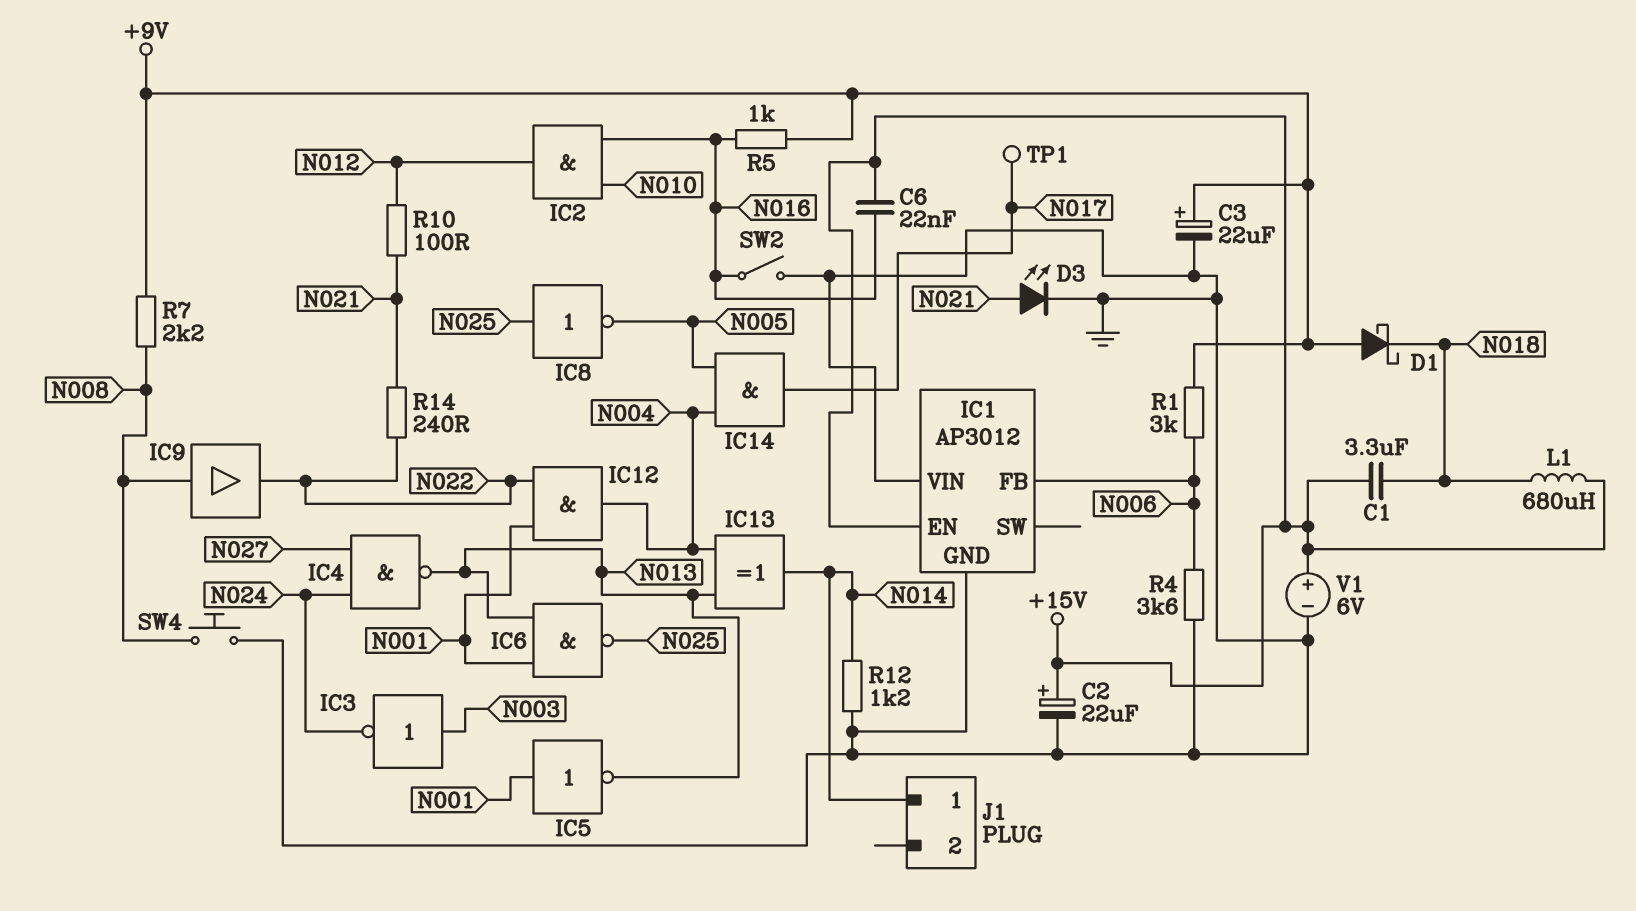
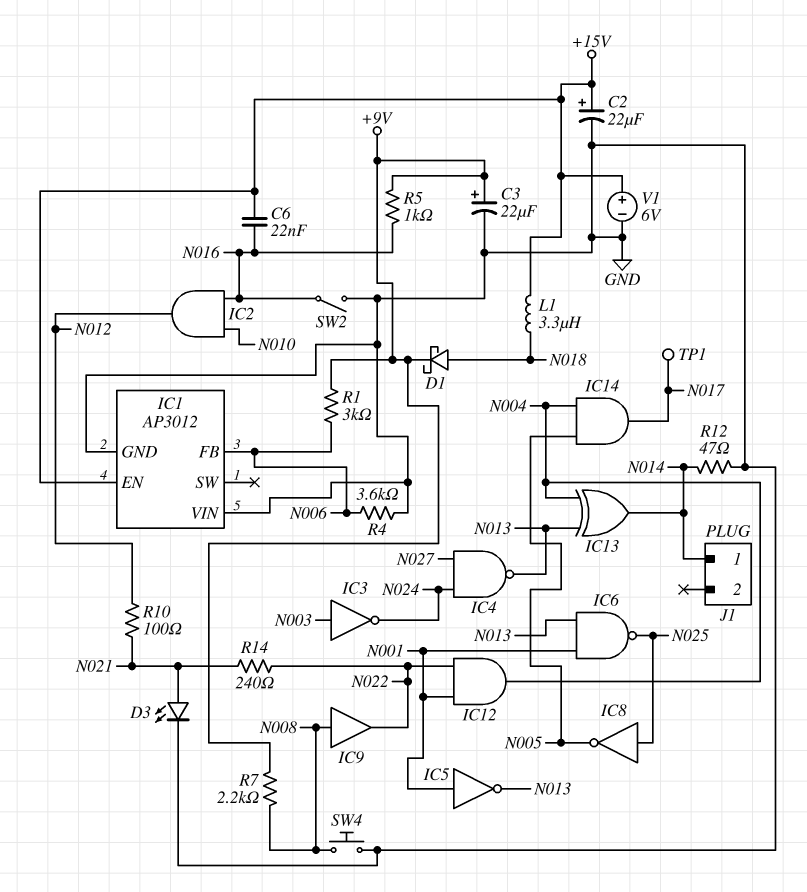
C1: 3.3uF (+15V, N018) -> none
D1: schottky (A +9V, K N018) -> schottky (A N018, K +9V)
L1: 680uH (+15V, N018) -> 3.3uH (+15V, N018)
R12: 1.2k (GND, N014) -> 47 (GND, N014)

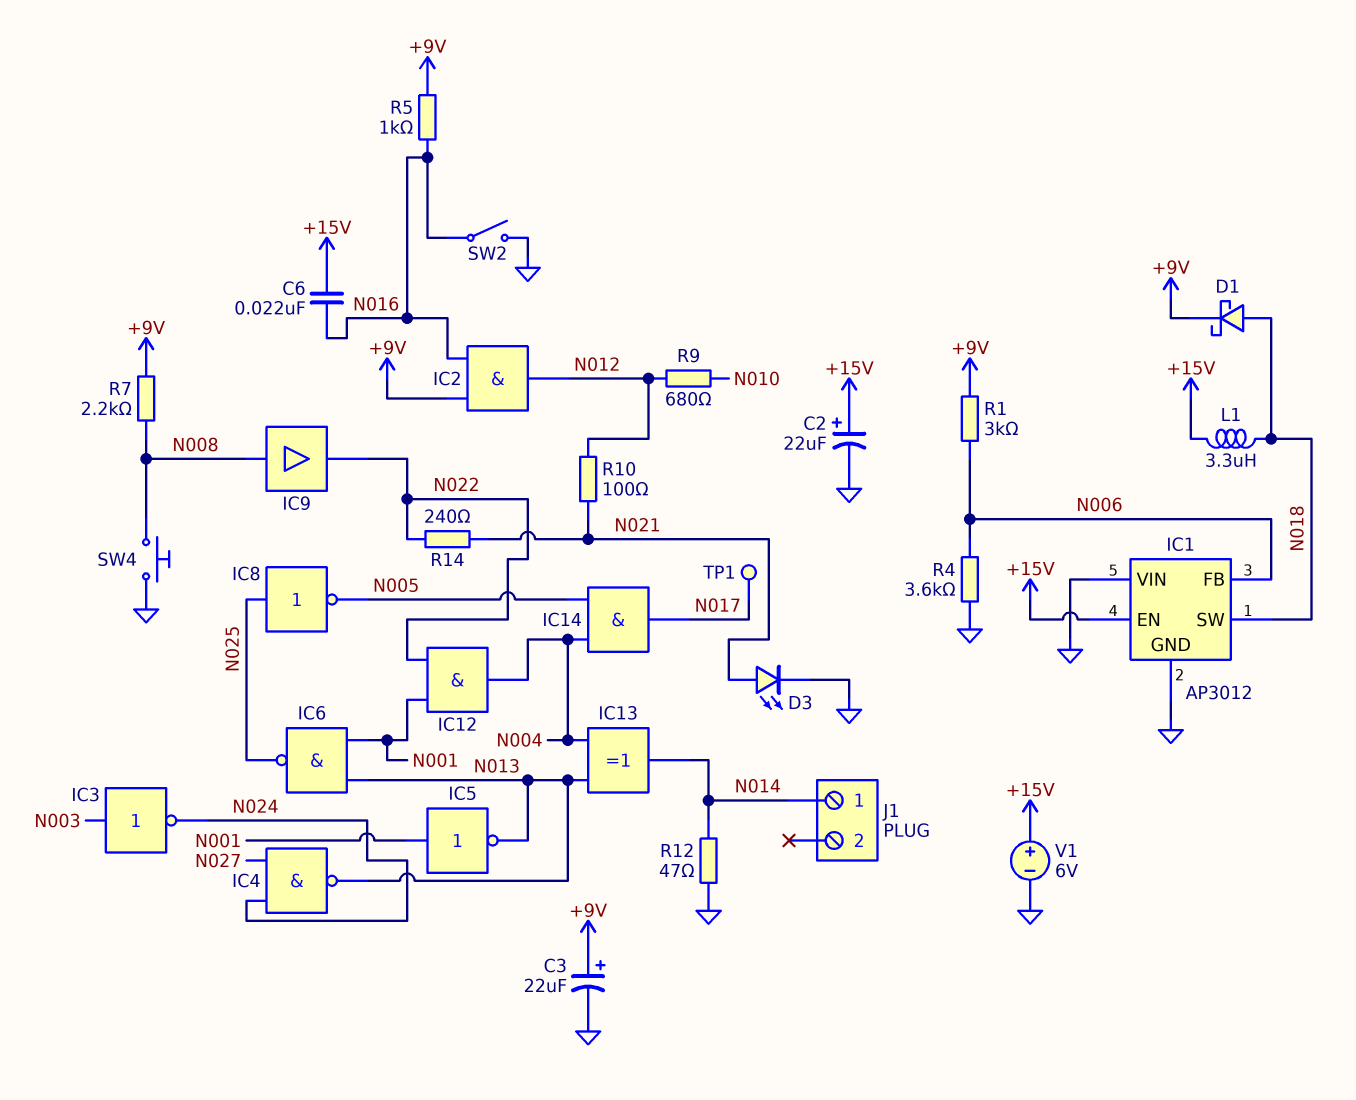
IC1 pin SW: none -> N018
IC2: AND (in N010, in N016, out N012) -> AND (in +9V, in N016, out N012)
R9: none -> 680 (N010, N012)

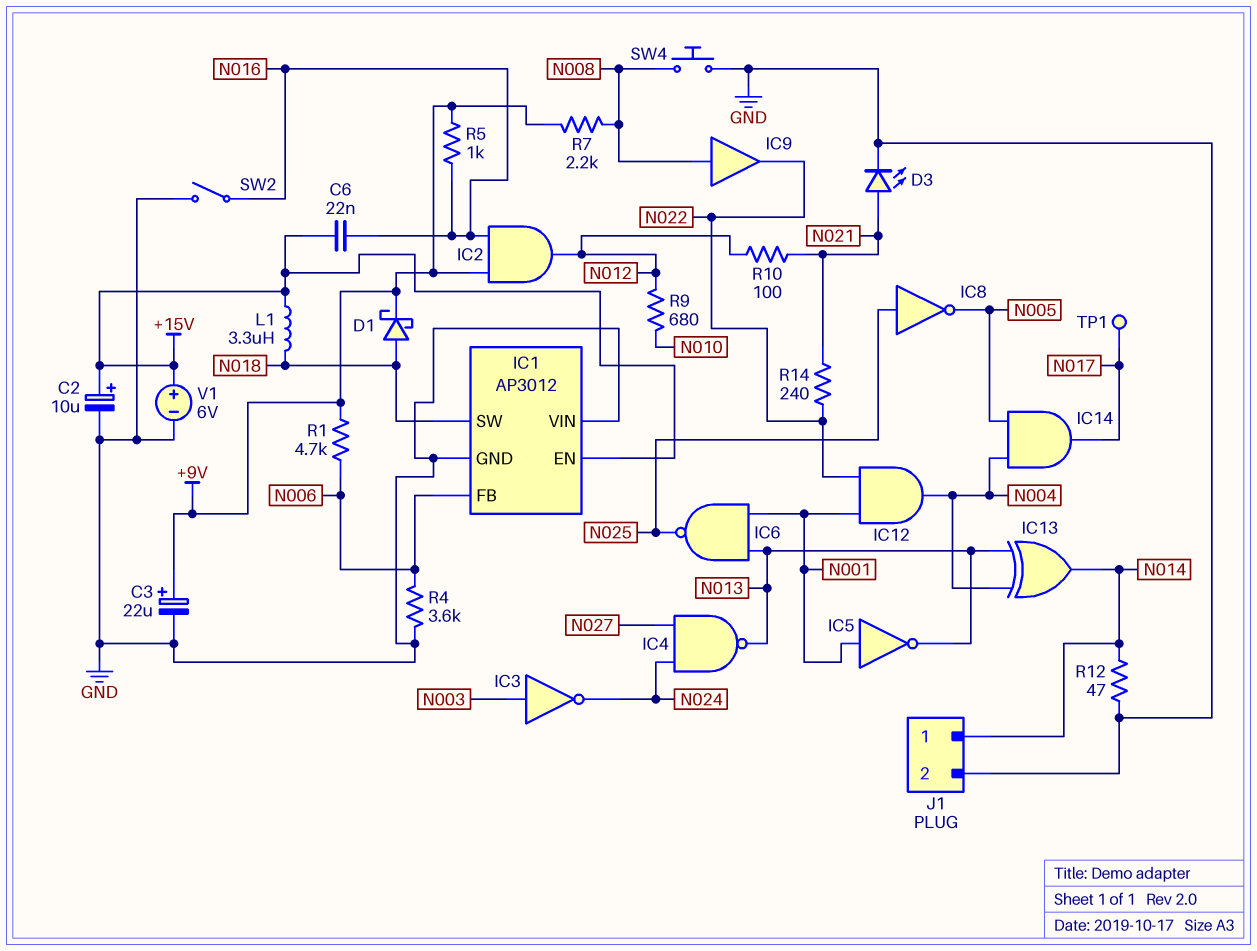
C2: 22uF (plus +15V, minus GND) -> 10uF (plus +15V, minus GND)
J1 pin 2: none -> GND
R1: 3k (+9V, N006) -> 4.7k (+9V, N006)

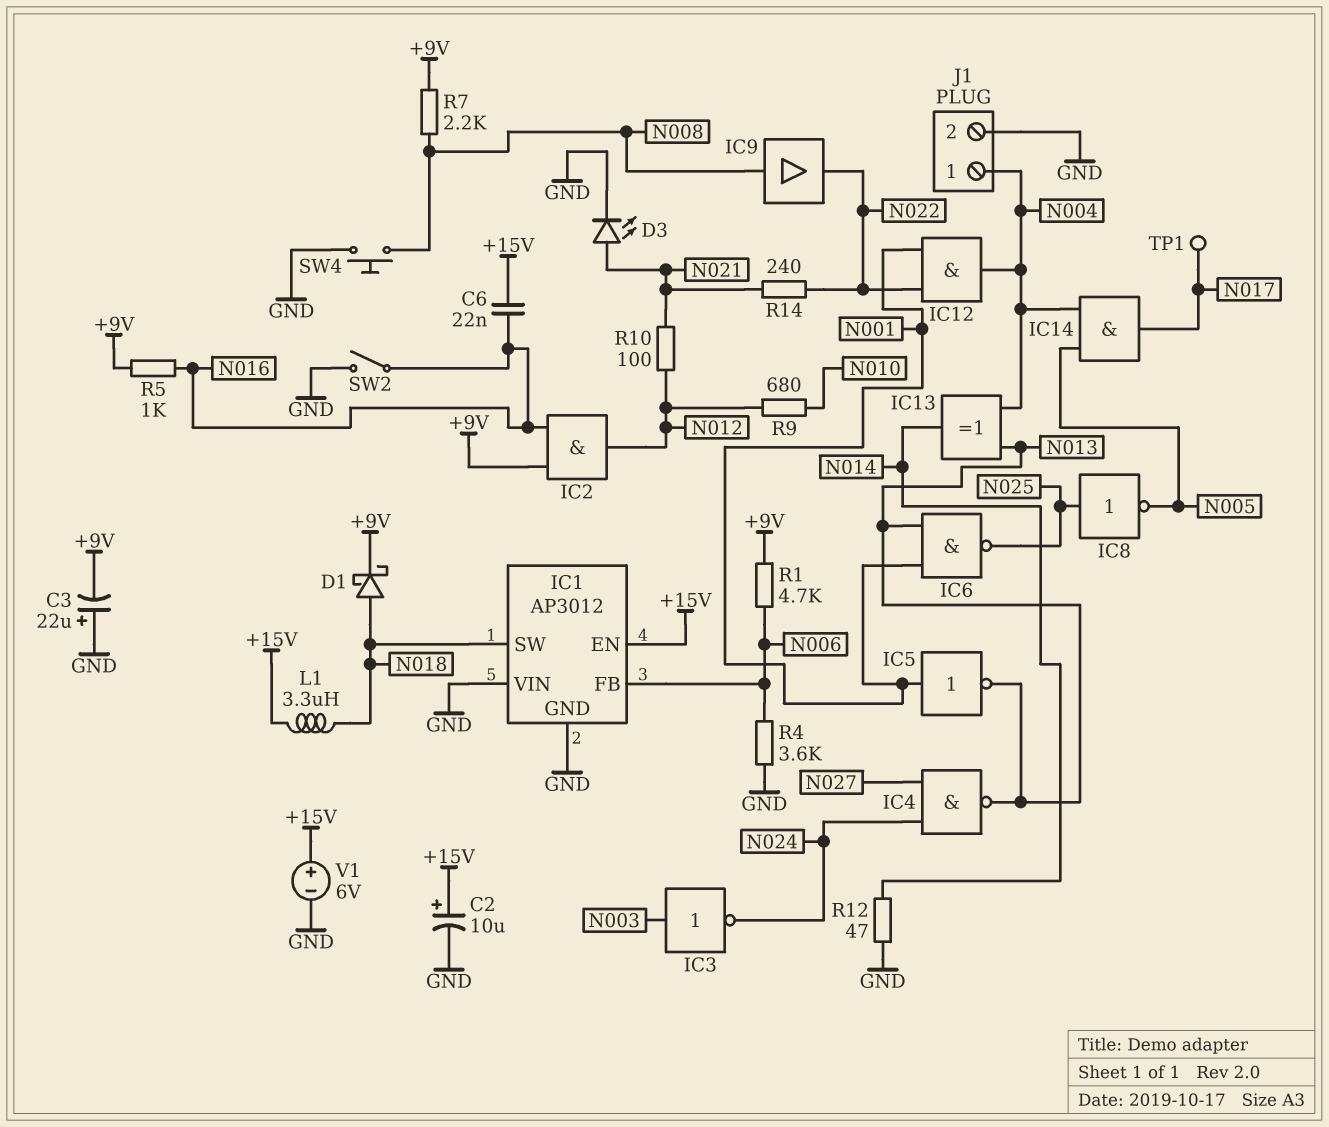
C3: 22uF (plus +9V, minus GND) -> 22uF (plus GND, minus +9V)
J1 pin 1: N014 -> N004

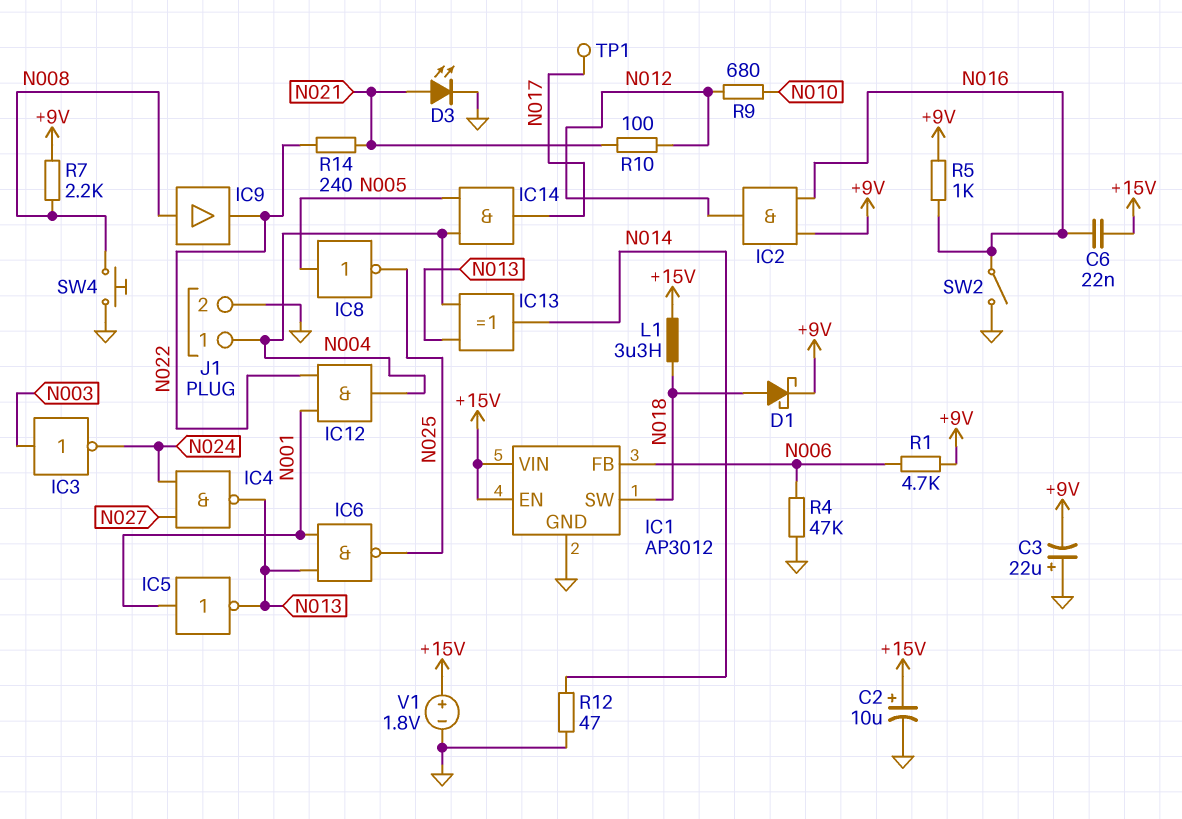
IC1 pin VIN: GND -> +15V
IC8: NOT (in N025, out N005) -> NOT (in N005, out N025)
R4: 3.6k (GND, N006) -> 47k (GND, N006)
V1: 6V (plus +15V, minus GND) -> 1.8V (plus +15V, minus GND)

